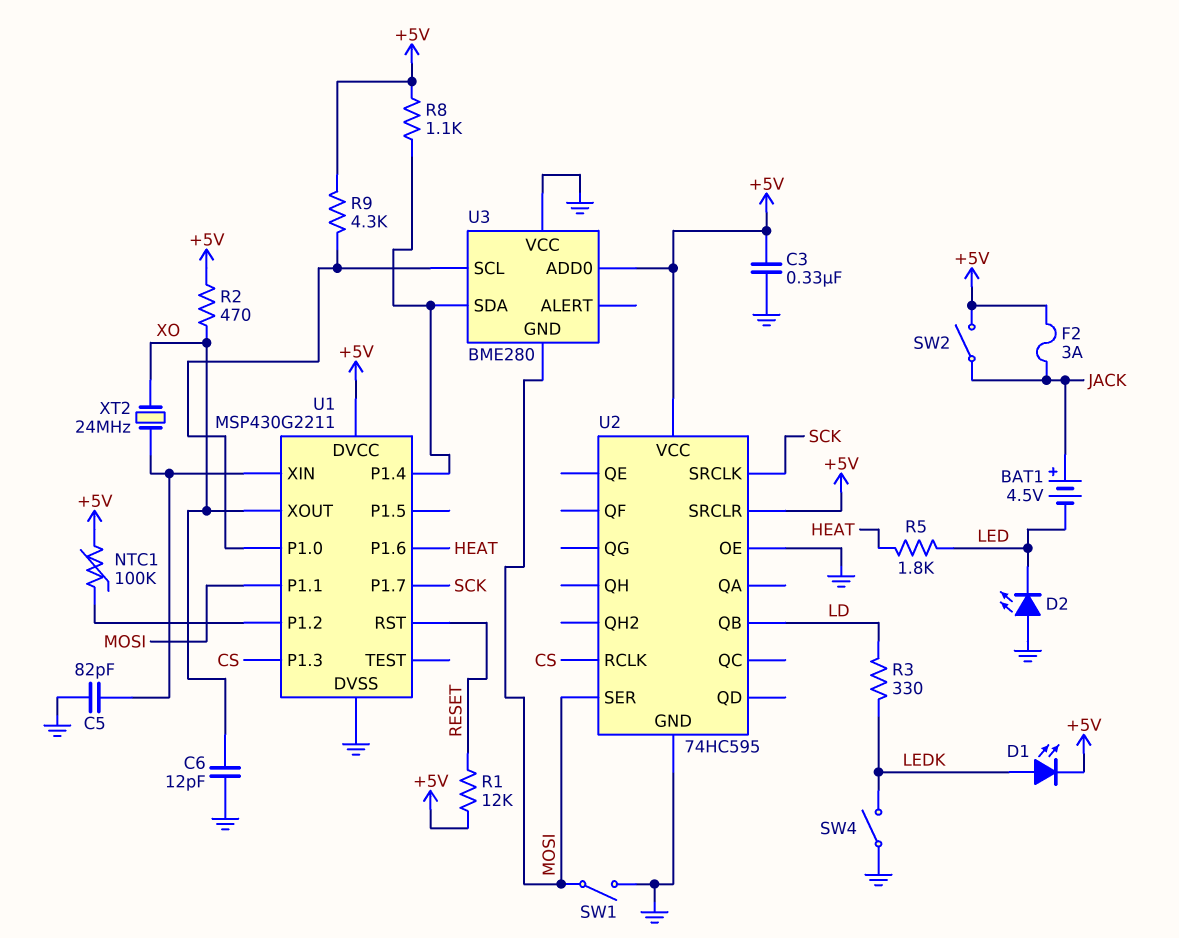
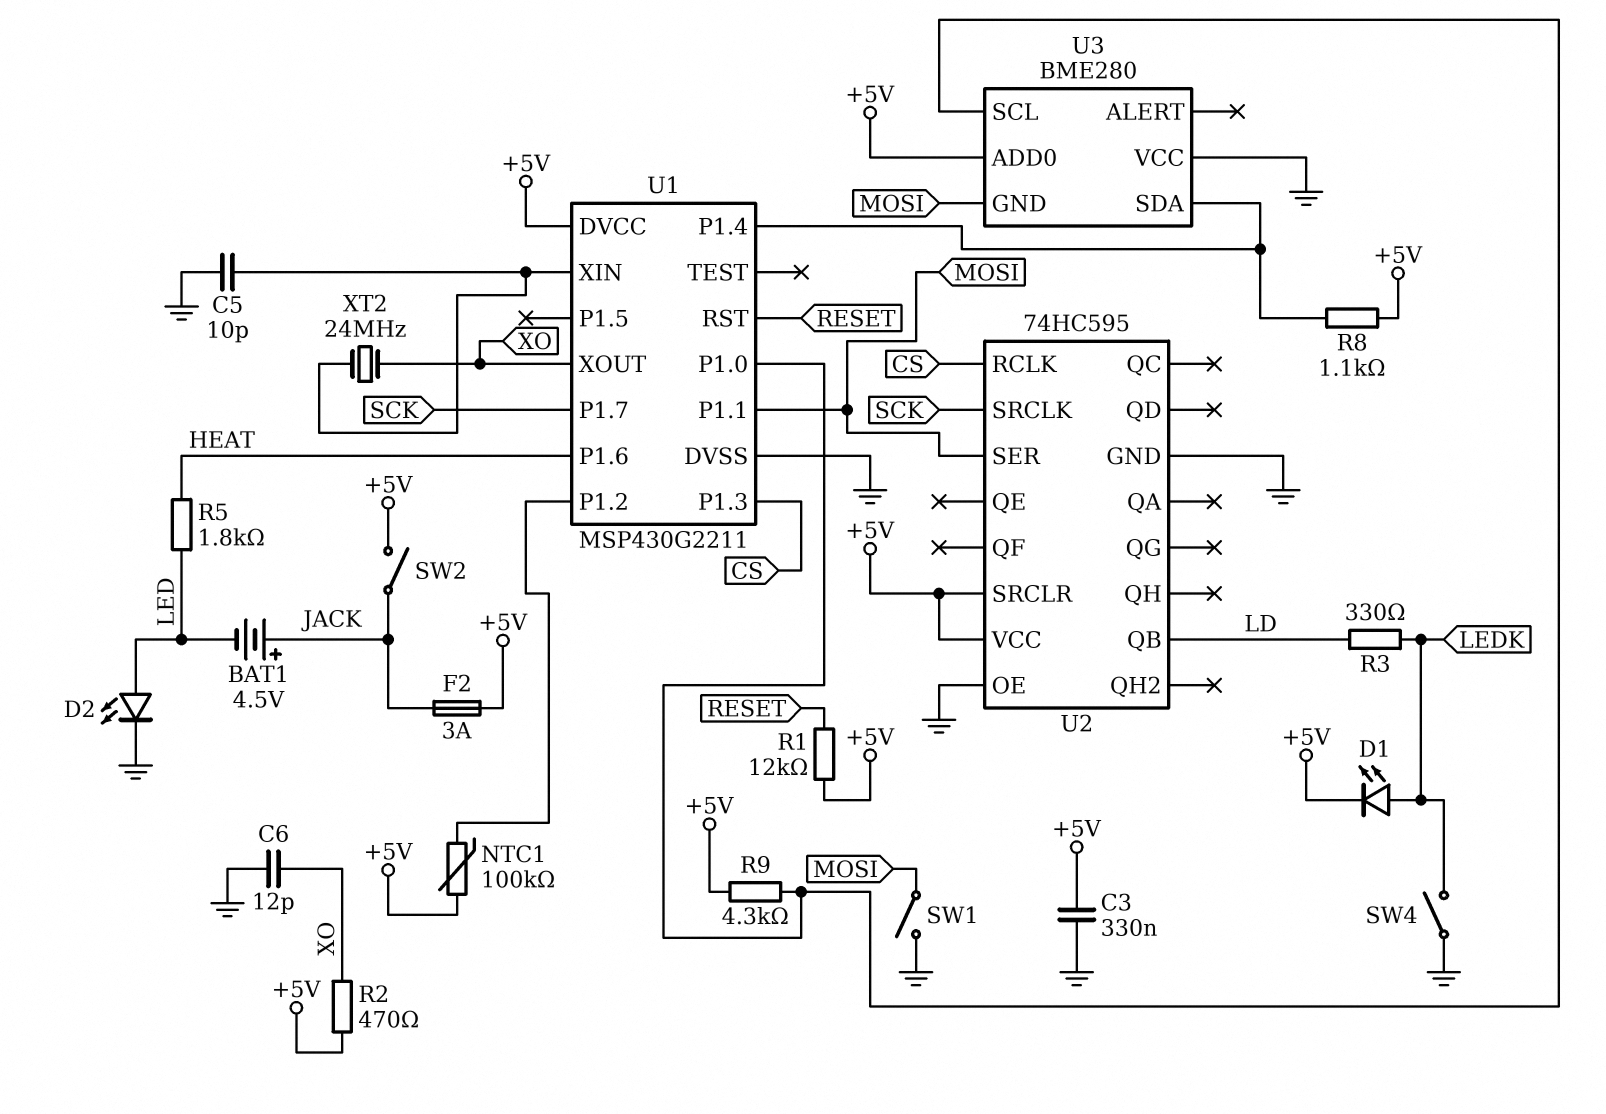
C5: 82pF (GND, U1/XIN) -> 10pF (GND, U1/XIN)
D2: LED (A GND, K LED) -> LED (A LED, K GND)

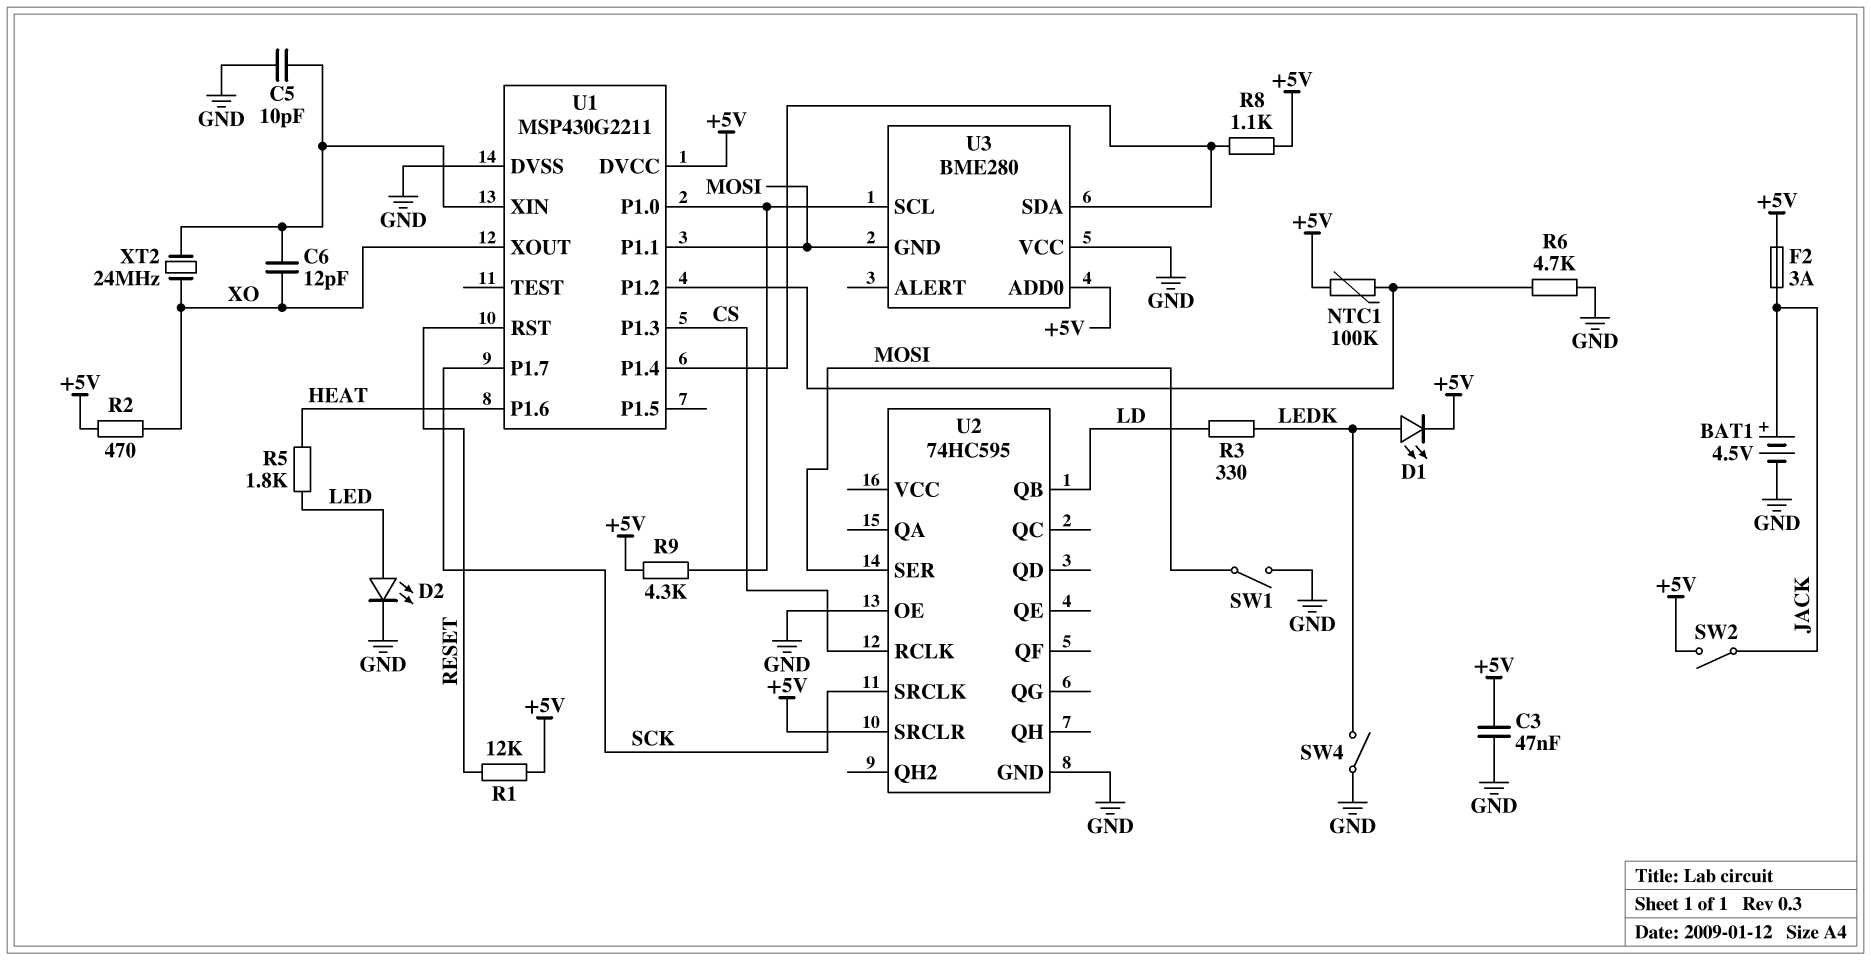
BAT1: 4.5V (plus JACK, minus LED) -> 4.5V (plus JACK, minus GND)
C3: 330nF (+5V, GND) -> 47nF (+5V, GND)
C6: 12pF (GND, XO) -> 12pF (U1/XIN, XO)
R6: none -> 4.7k (GND, U1/P1.2)
U2 pin VCC: +5V -> none

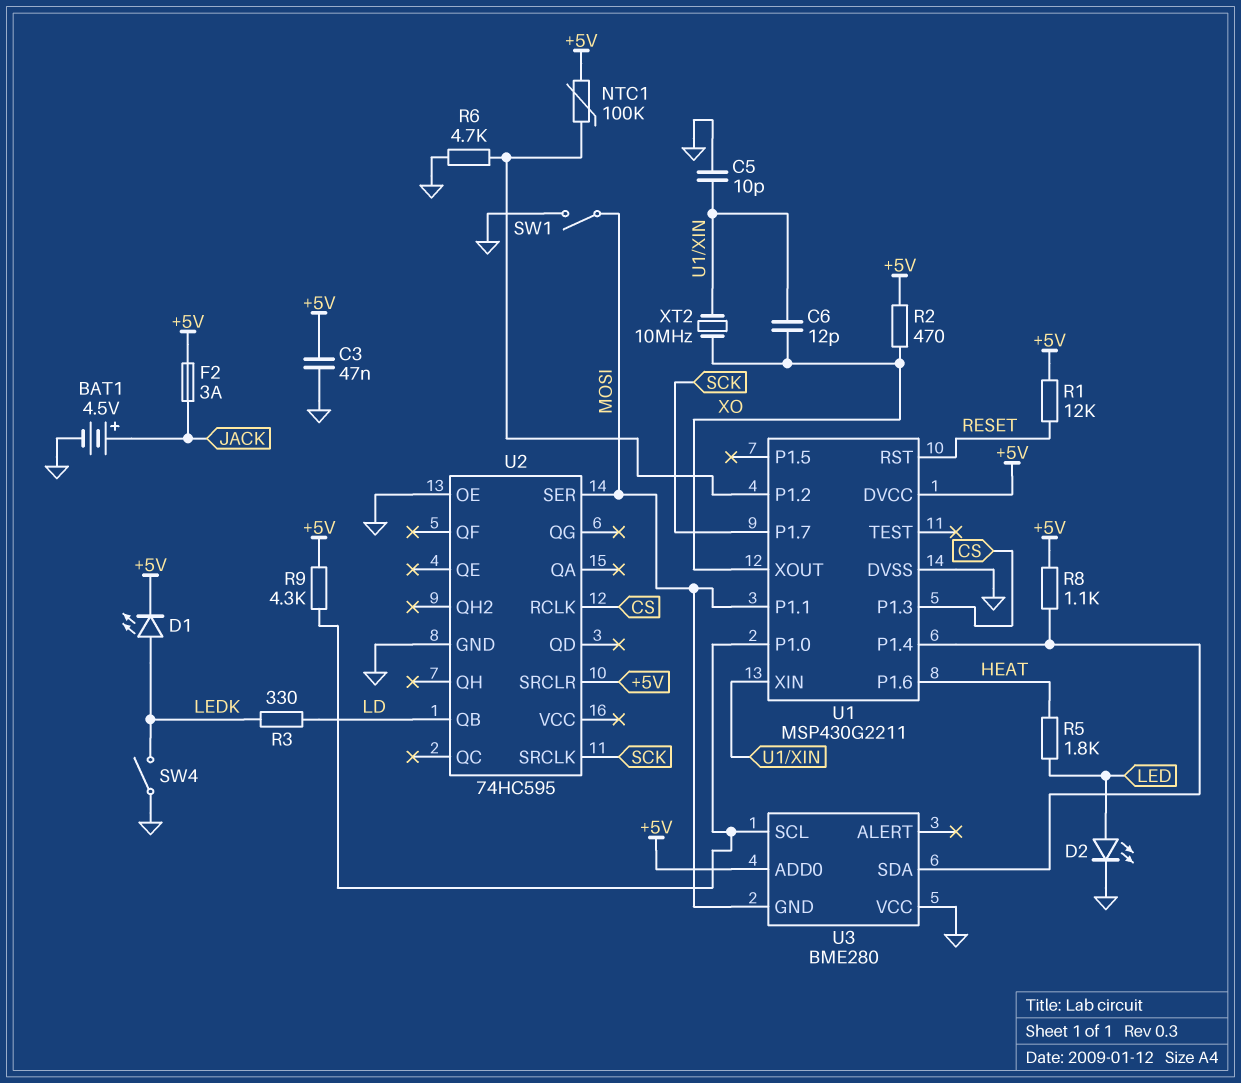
SW2: switch (+5V, JACK) -> none
XT2: 24MHz (U1/XIN, XO) -> 10MHz (U1/XIN, XO)

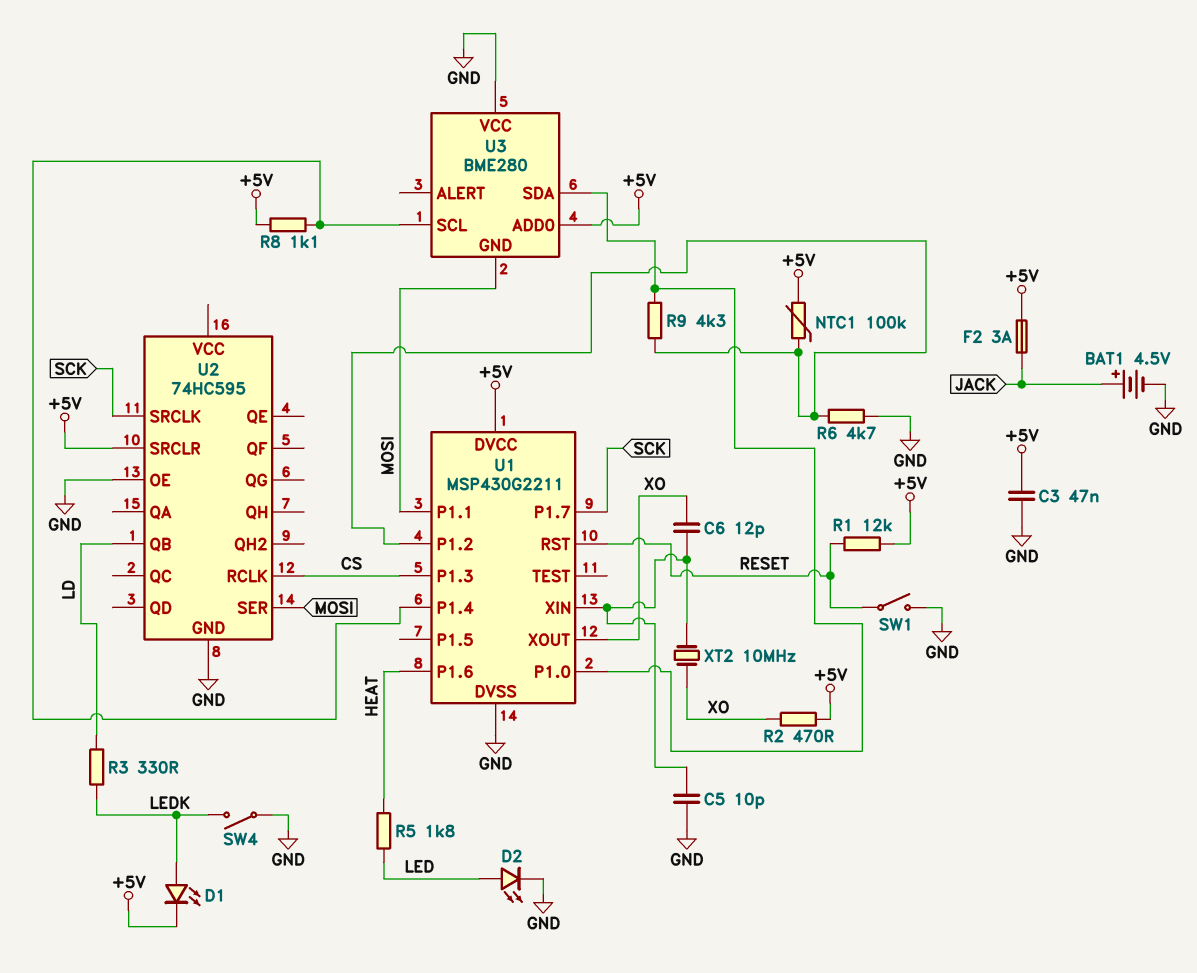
R9: 4.3k (+5V, U1/P1.0) -> 4.3k (U1/P1.0, U1/P1.2)
SW1: switch (GND, MOSI) -> switch (GND, RESET)
U3 pin SCL: U1/P1.0 -> U1/P1.4
U3 pin SDA: U1/P1.4 -> U1/P1.0

